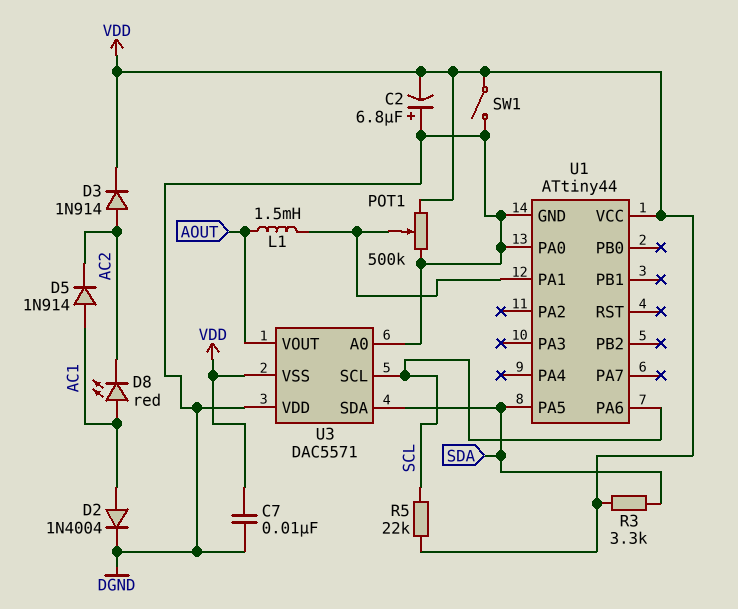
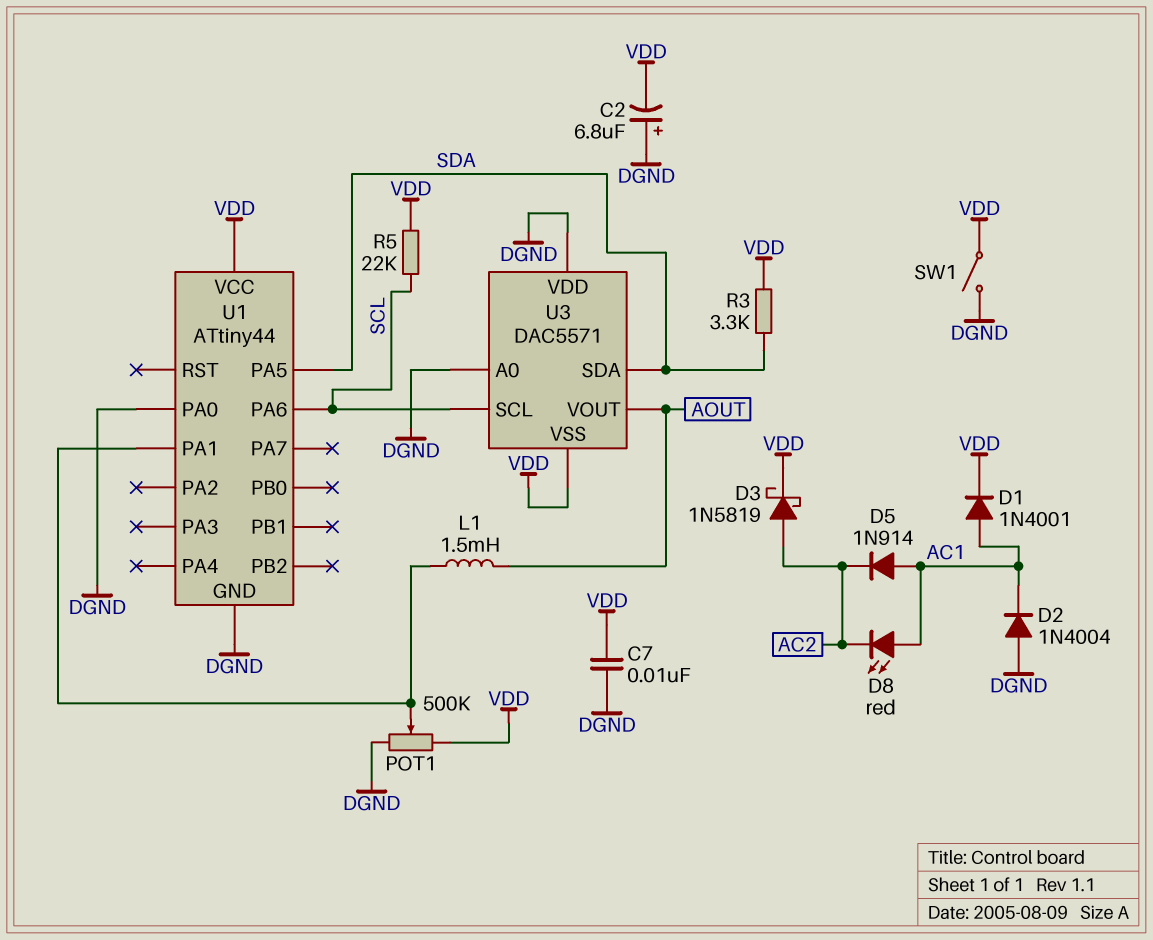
D1: none -> diode 1N4001 (A AC1, K VDD)
D2: diode 1N4004 (A AC1, K DGND) -> diode 1N4004 (A DGND, K AC1)
D3: diode 1N914 (A AC2, K VDD) -> schottky 1N5819 (A AC2, K VDD)

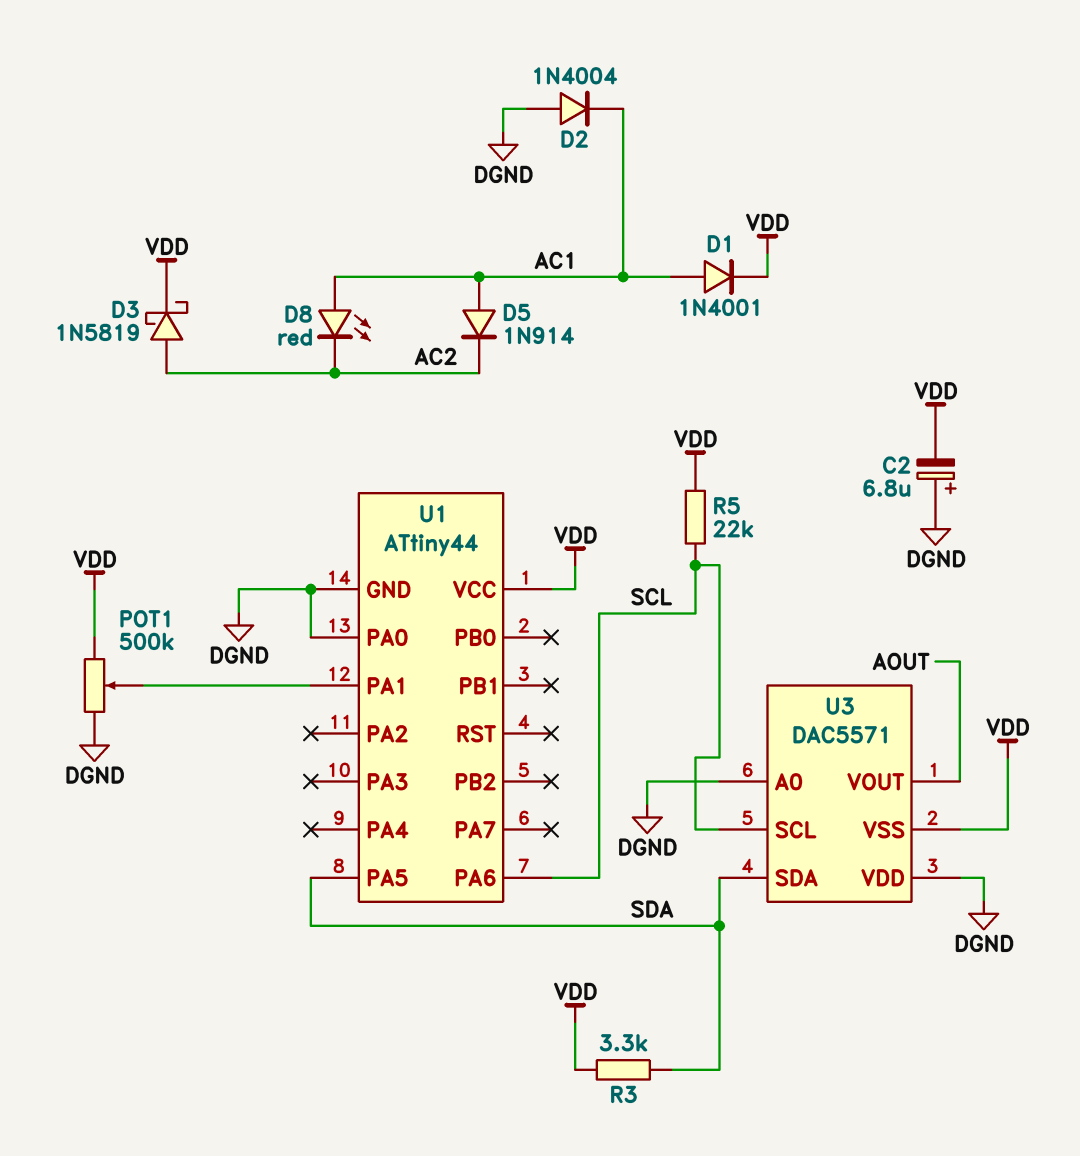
C7: 10nF (DGND, VDD) -> none
L1: 1.5mH (AOUT, U1/PA1) -> none
SW1: switch (DGND, VDD) -> none

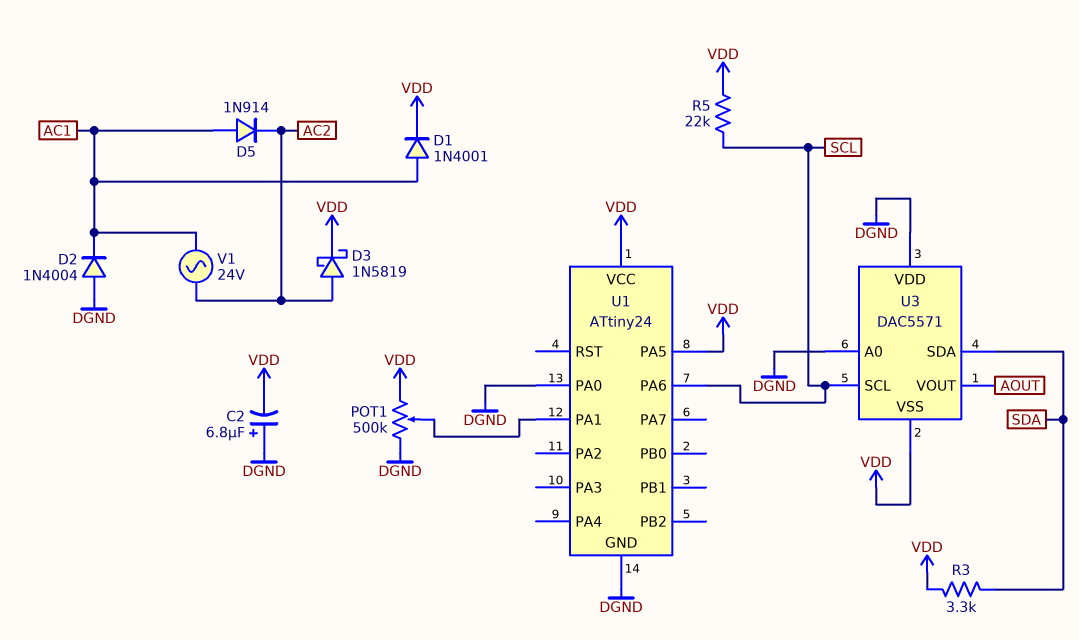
D8: LED red (A AC1, K AC2) -> none
U1: ATtiny44 -> ATtiny24
U1 pin PA5: SDA -> VDD
V1: none -> AC 24V (AC1, AC2)

